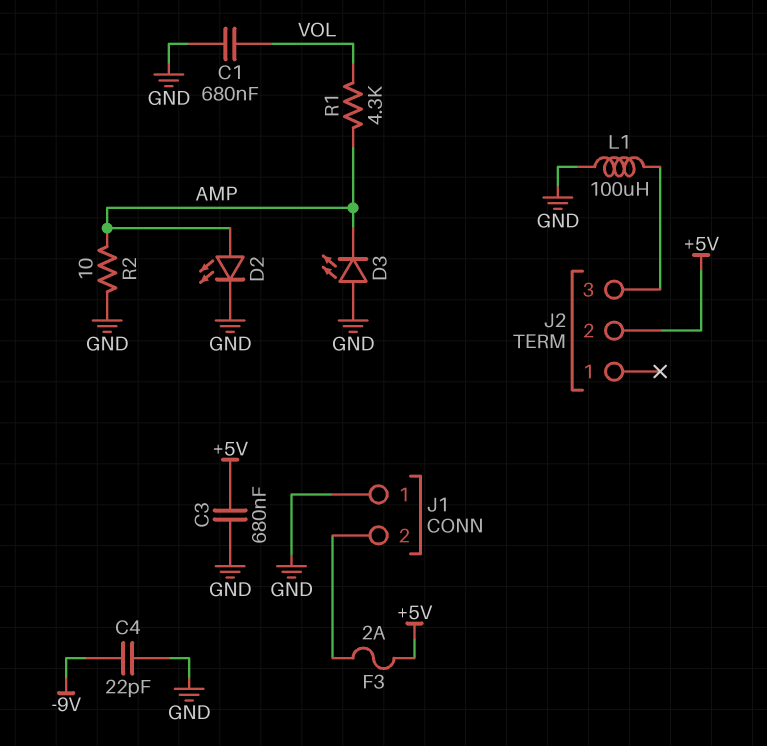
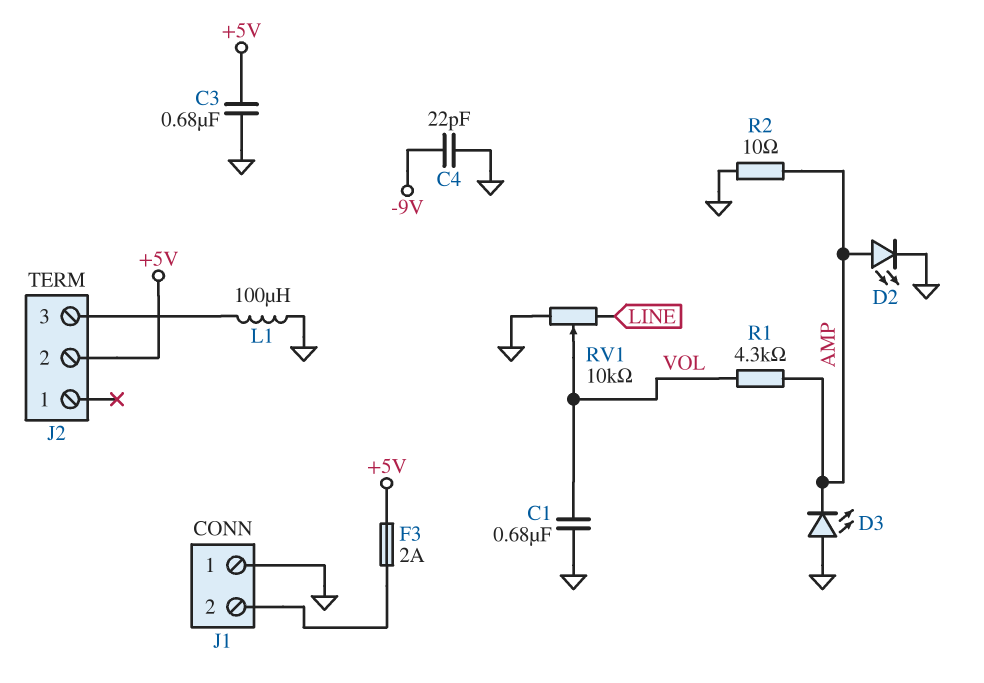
RV1: none -> 10k (GND, LINE, wiper VOL)

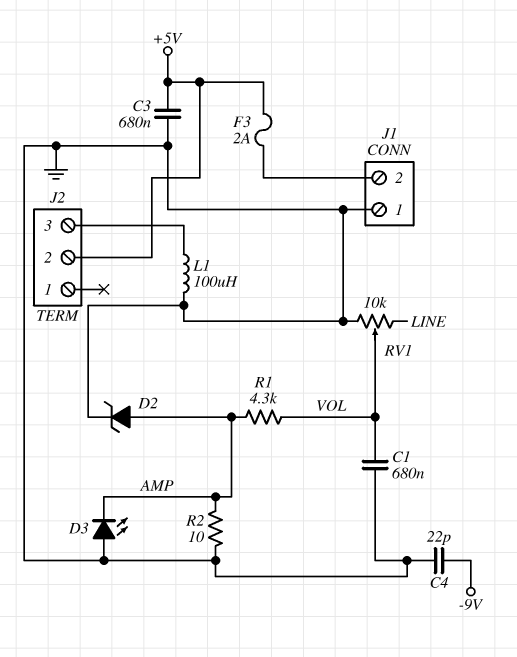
D2: LED (A AMP, K GND) -> zener (A AMP, K GND)

